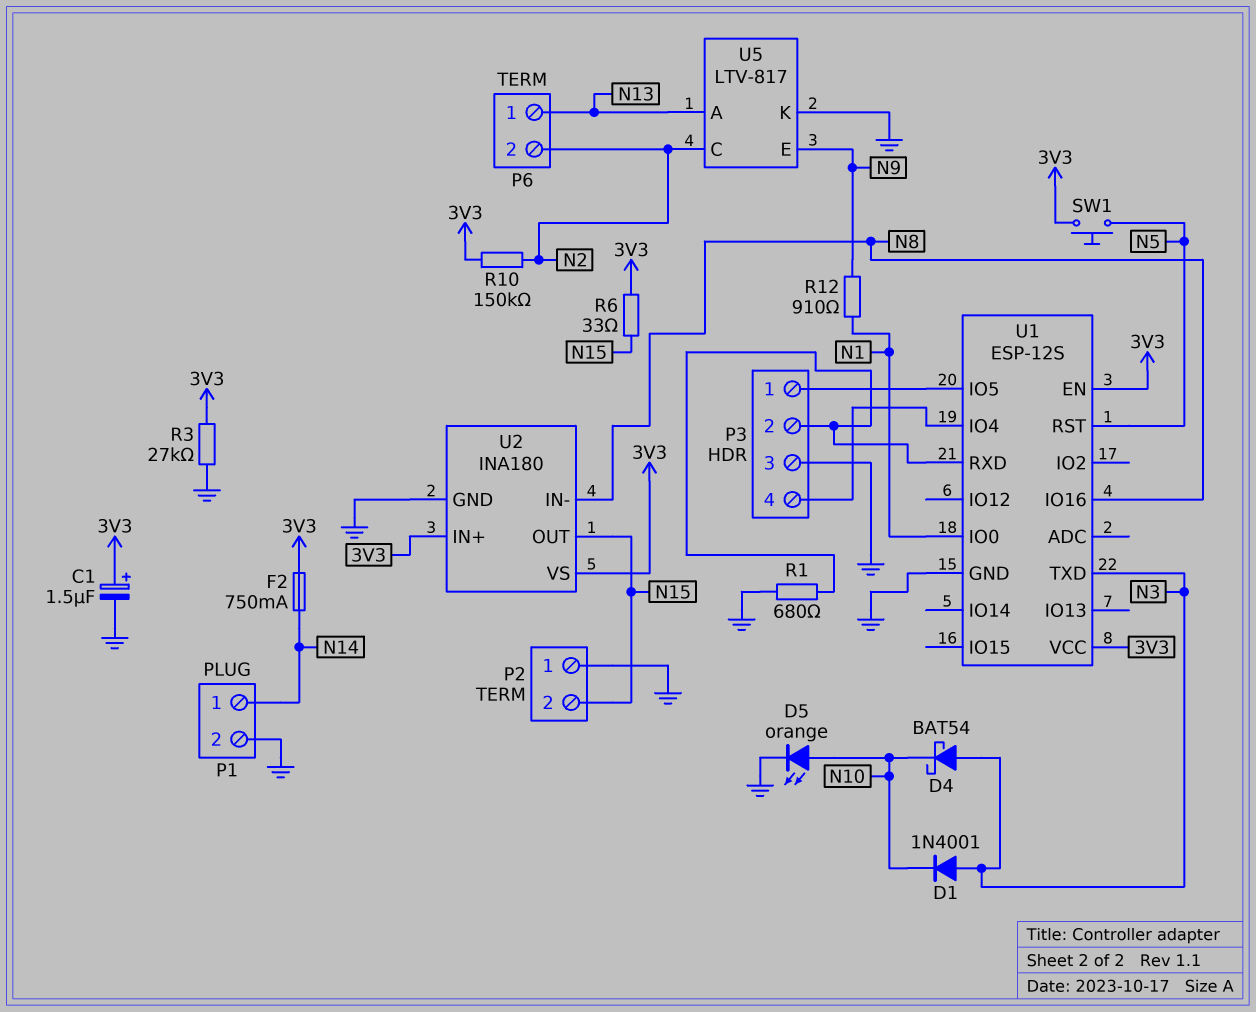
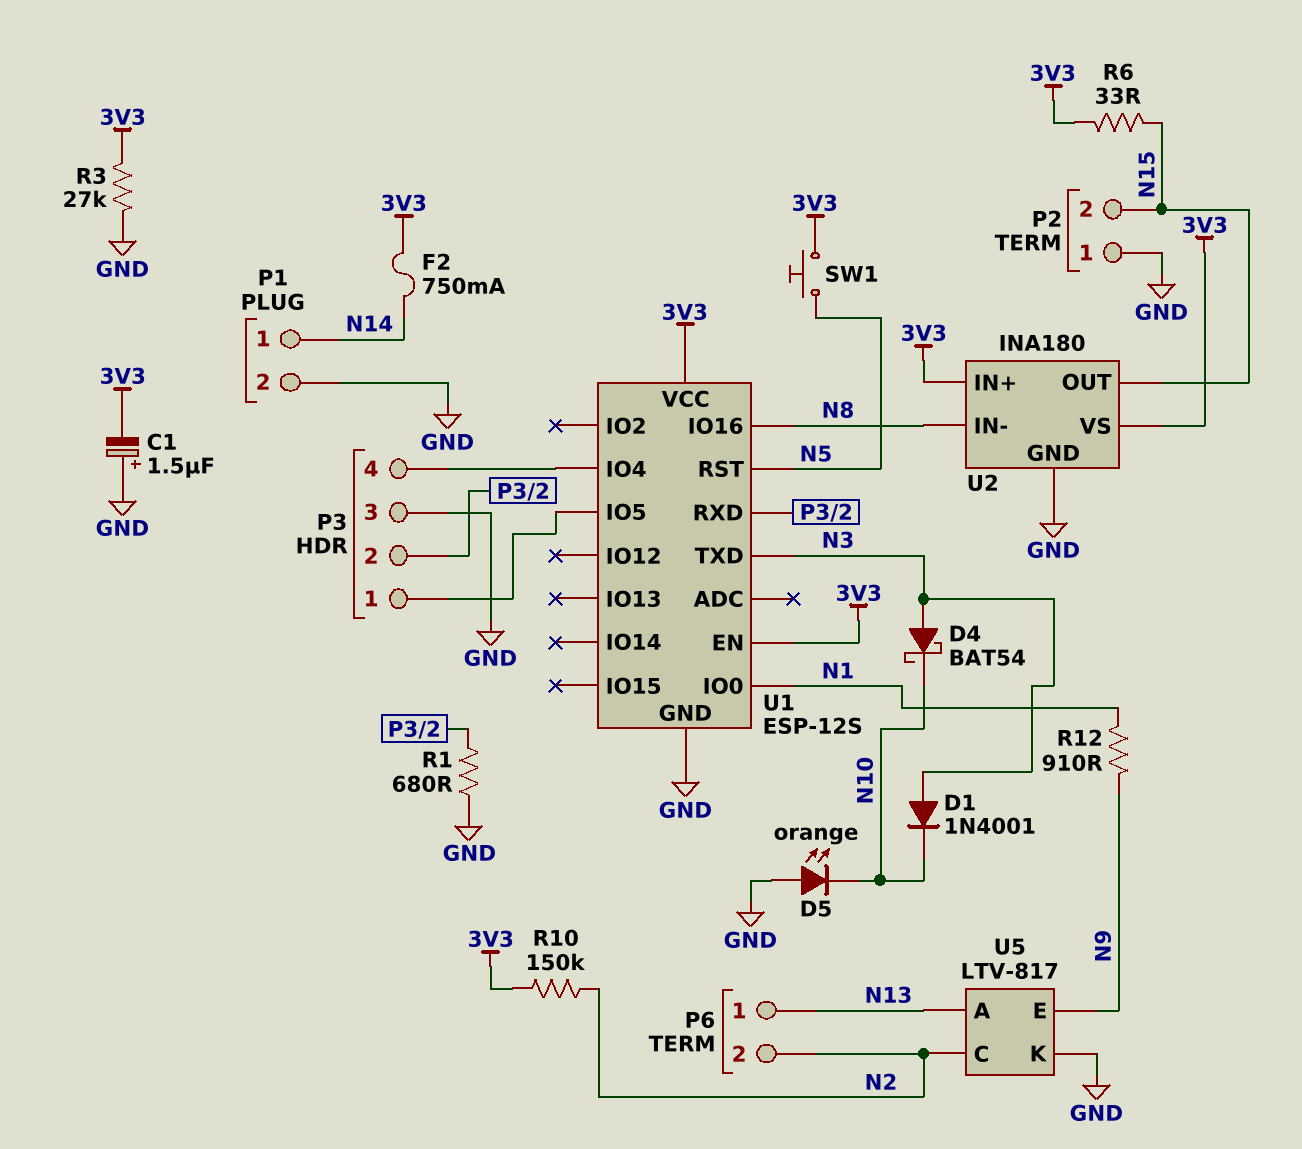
C1: 1.5uF (plus 3V3, minus GND) -> 1.5uF (plus GND, minus 3V3)
D5: LED orange (A N10, K GND) -> LED orange (A GND, K N10)

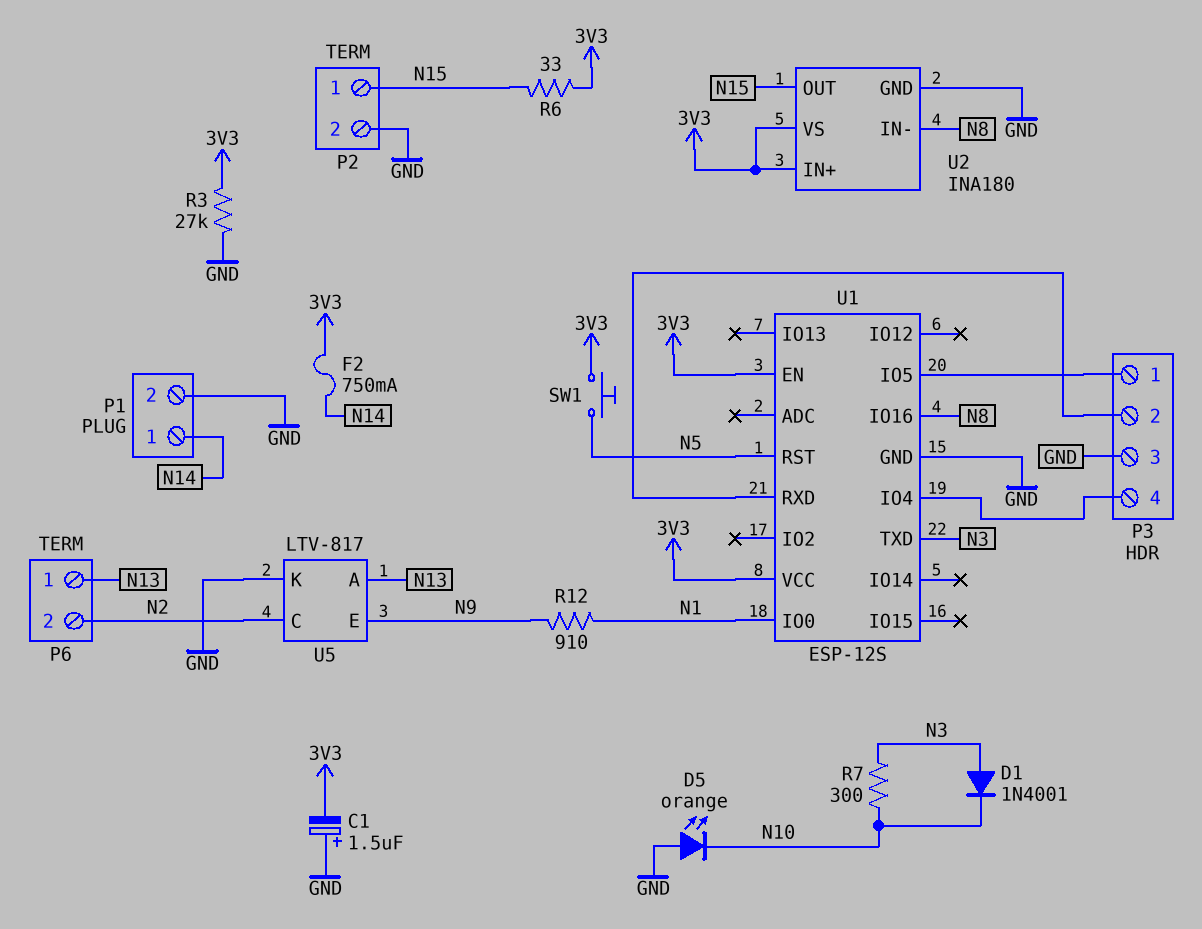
D4: schottky BAT54 (A N3, K N10) -> none
P2 pin 1: GND -> N15
P2 pin 2: N15 -> GND
R1: 680 (GND, P3/2) -> none
R7: none -> 300 (N3, N10)
R10: 150k (3V3, N2) -> none

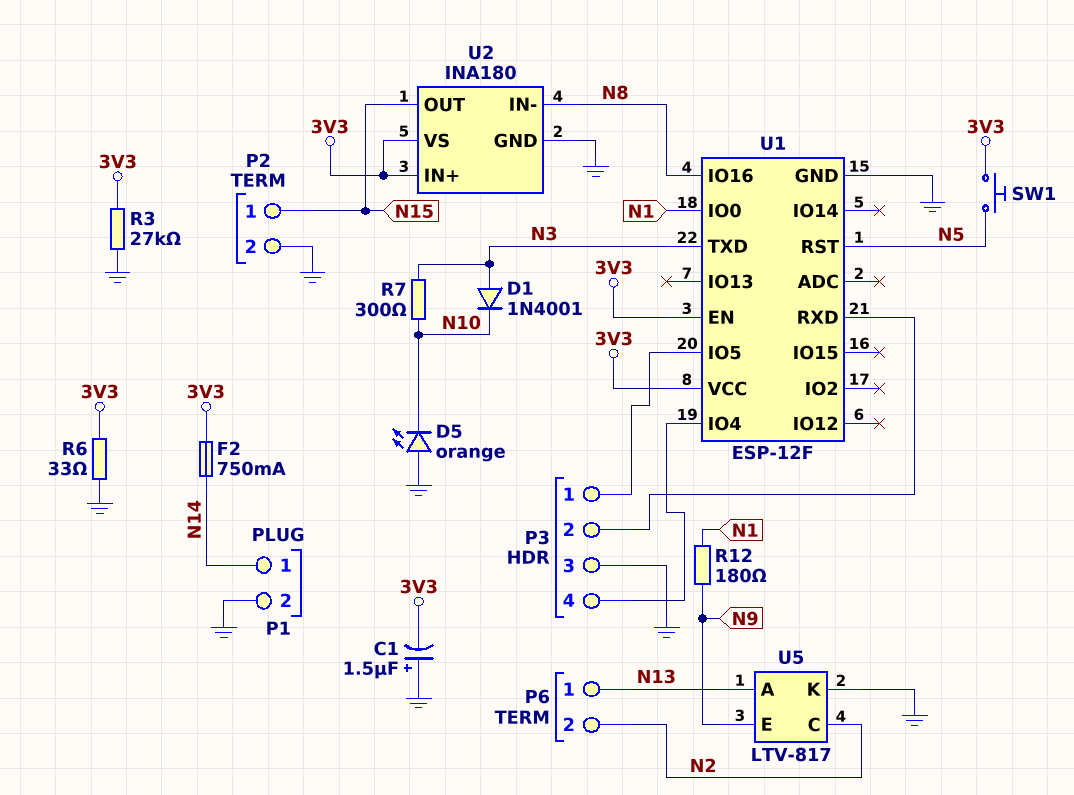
R6: 33 (3V3, N15) -> 33 (3V3, GND)
R12: 910 (N1, N9) -> 180 (N1, N9)
U1: ESP-12S -> ESP-12F

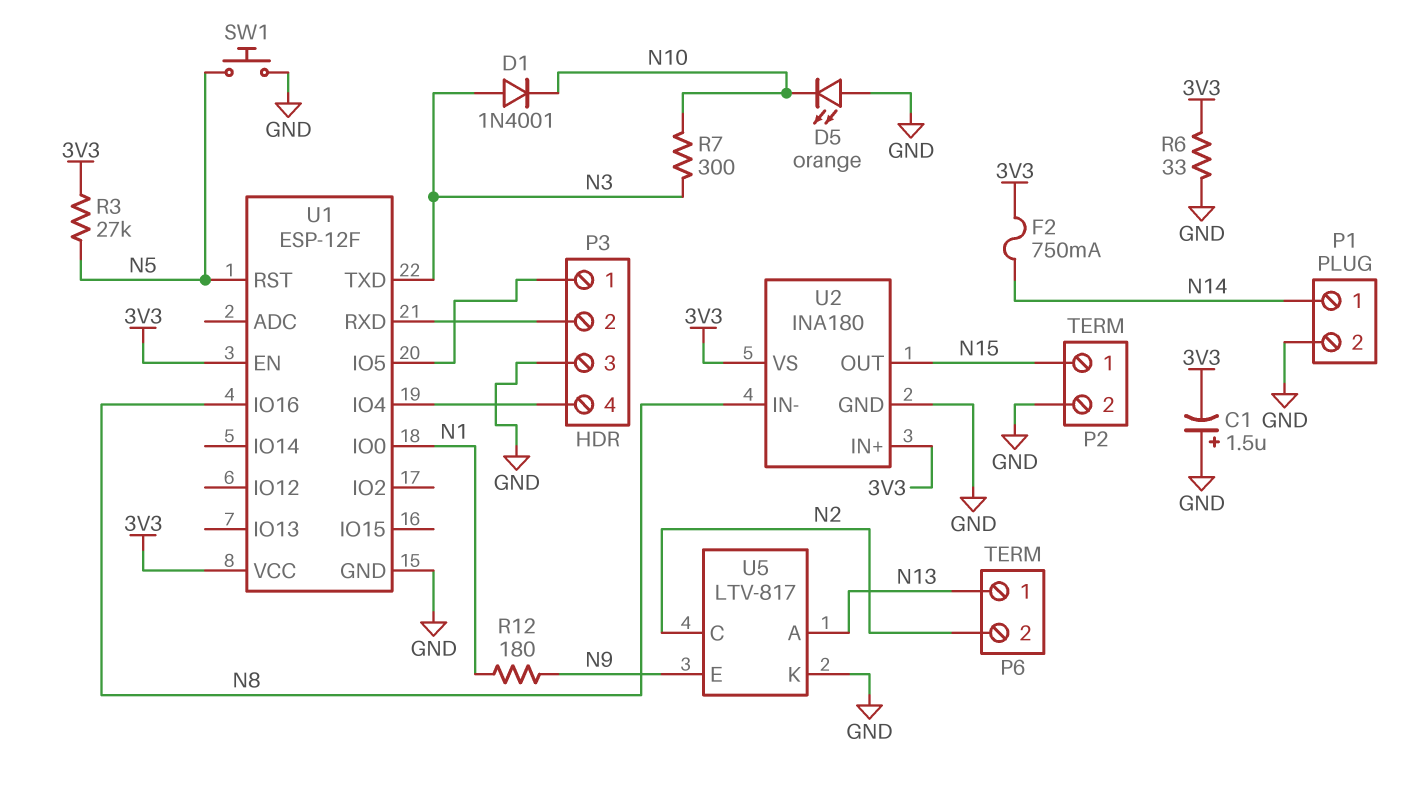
R3: 27k (3V3, GND) -> 27k (3V3, N5)
SW1: button (3V3, N5) -> button (GND, N5)

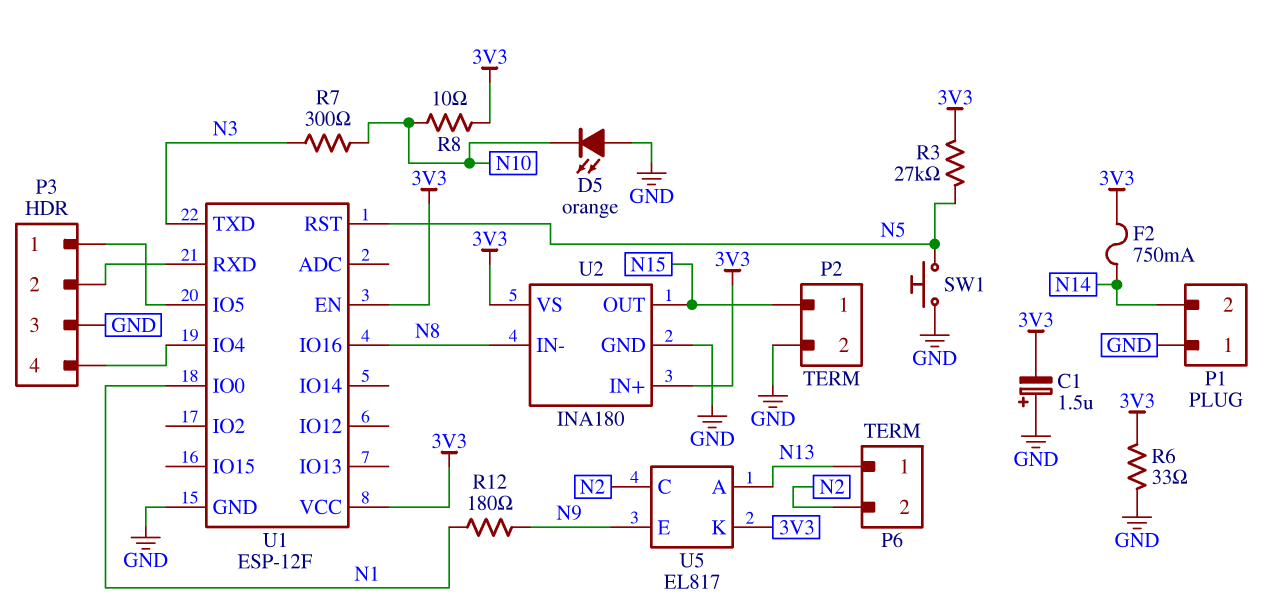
D1: diode 1N4001 (A N3, K N10) -> none
P1 pin 1: N14 -> GND
P1 pin 2: GND -> N14
R8: none -> 10 (3V3, N10)
U5: LTV-817 -> EL817
U5 pin K: GND -> 3V3

